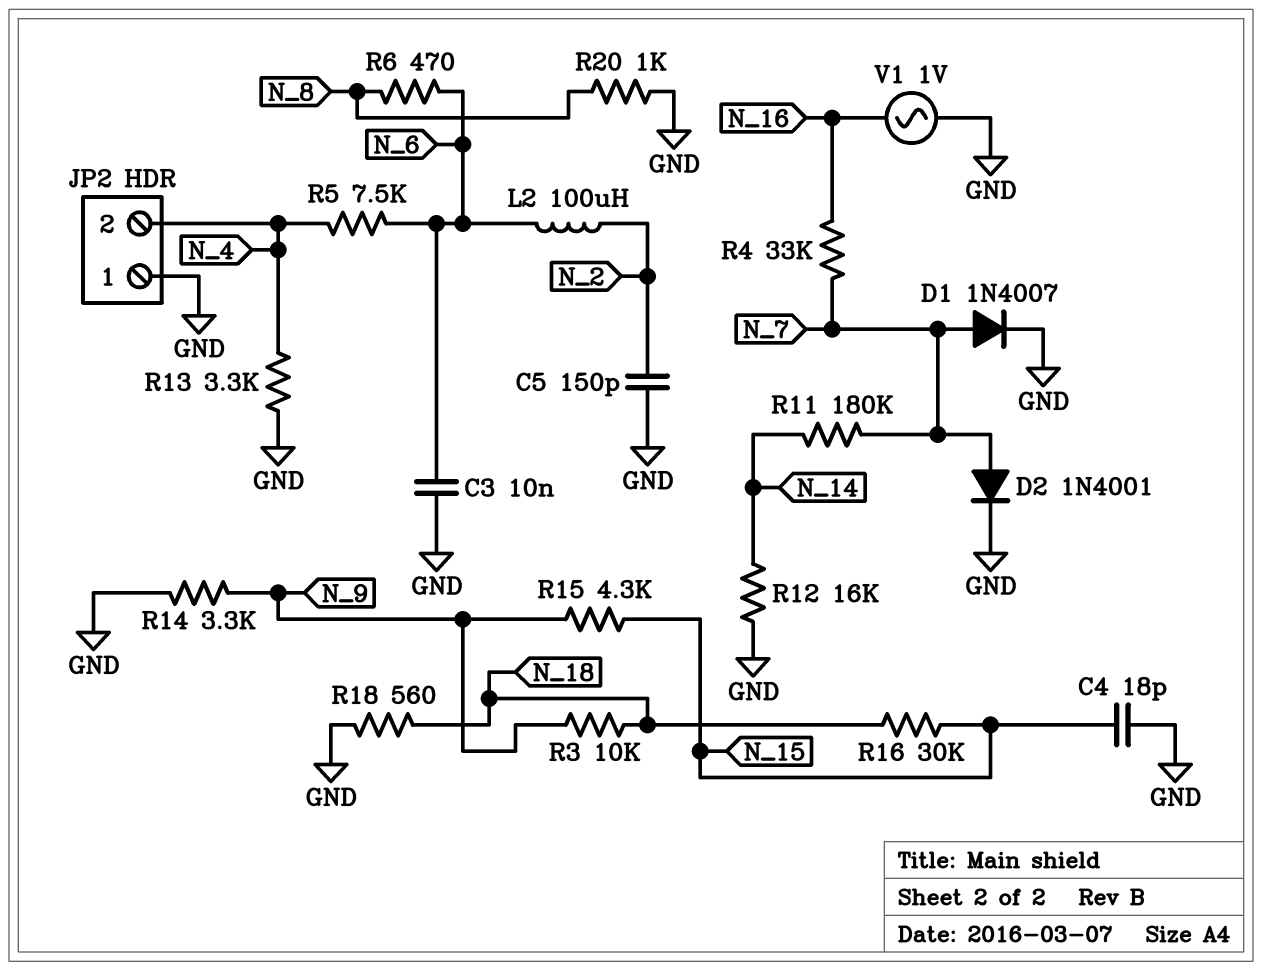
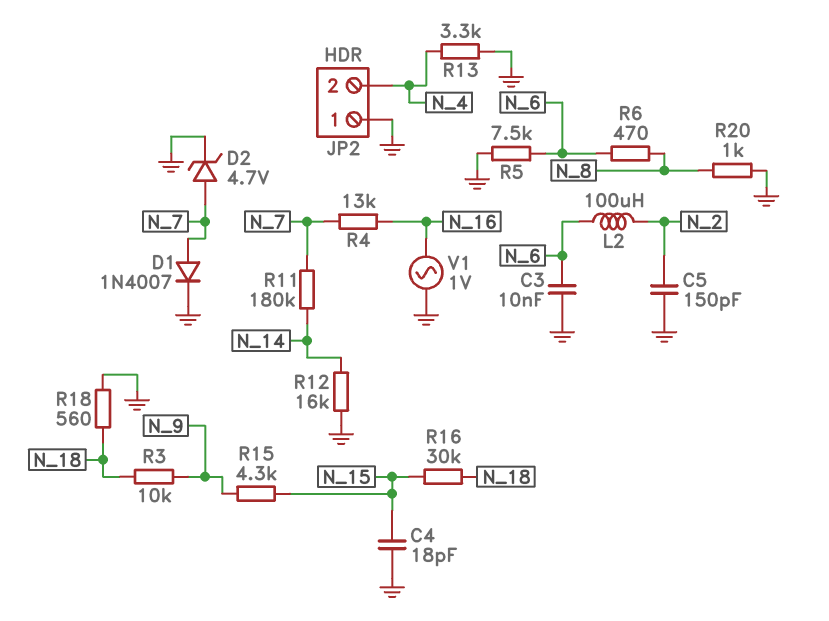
D2: diode 1N4001 (A N_7, K GND) -> zener 4.7V (A N_7, K GND)
R4: 33k (N_7, N_16) -> 13k (N_7, N_16)
R5: 7.5k (N_4, N_6) -> 7.5k (GND, N_6)
R14: 3.3k (GND, N_9) -> none

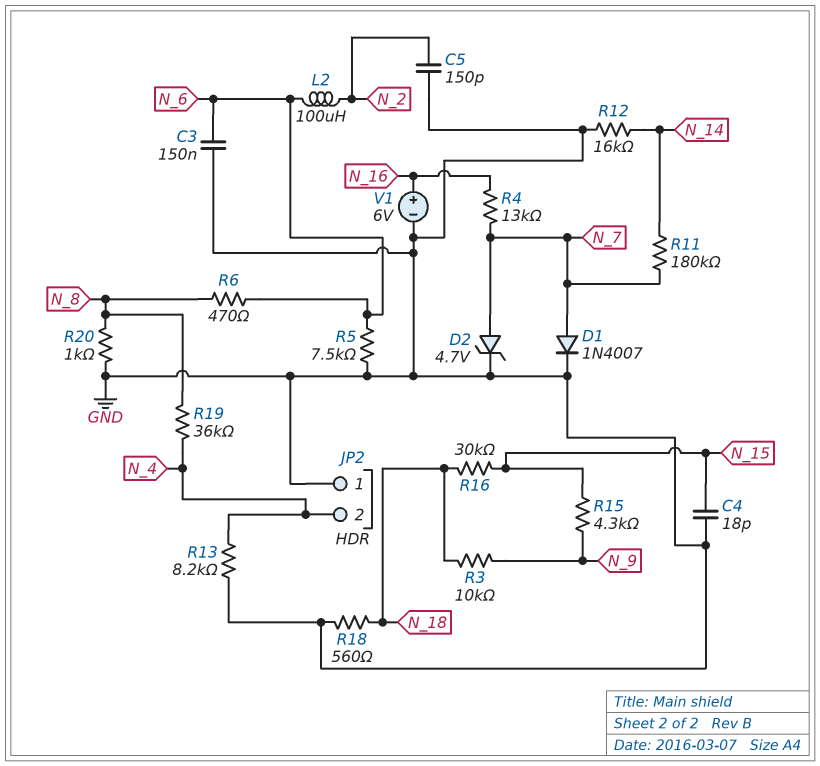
C3: 10nF (GND, N_6) -> 150nF (GND, N_6)
R13: 3.3k (GND, N_4) -> 8.2k (GND, N_4)
R19: none -> 36k (N_4, N_8)
V1: AC 1V (GND, N_16) -> 6V (plus N_16, minus GND)

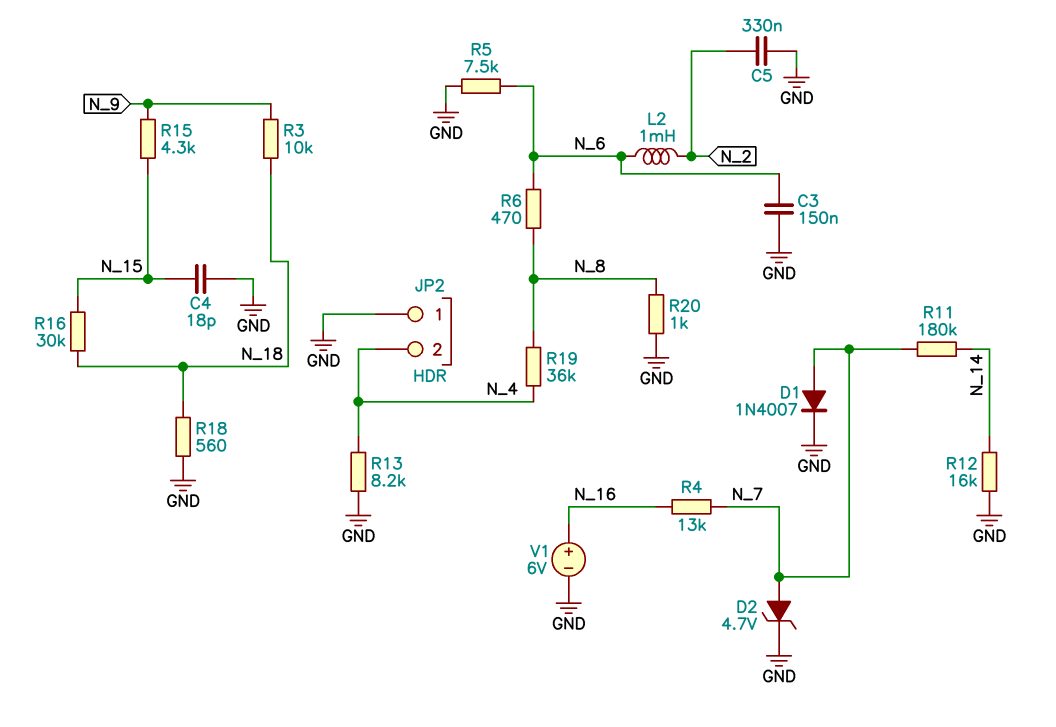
C5: 150pF (GND, N_2) -> 330nF (GND, N_2)
L2: 100uH (N_2, N_6) -> 1mH (N_2, N_6)

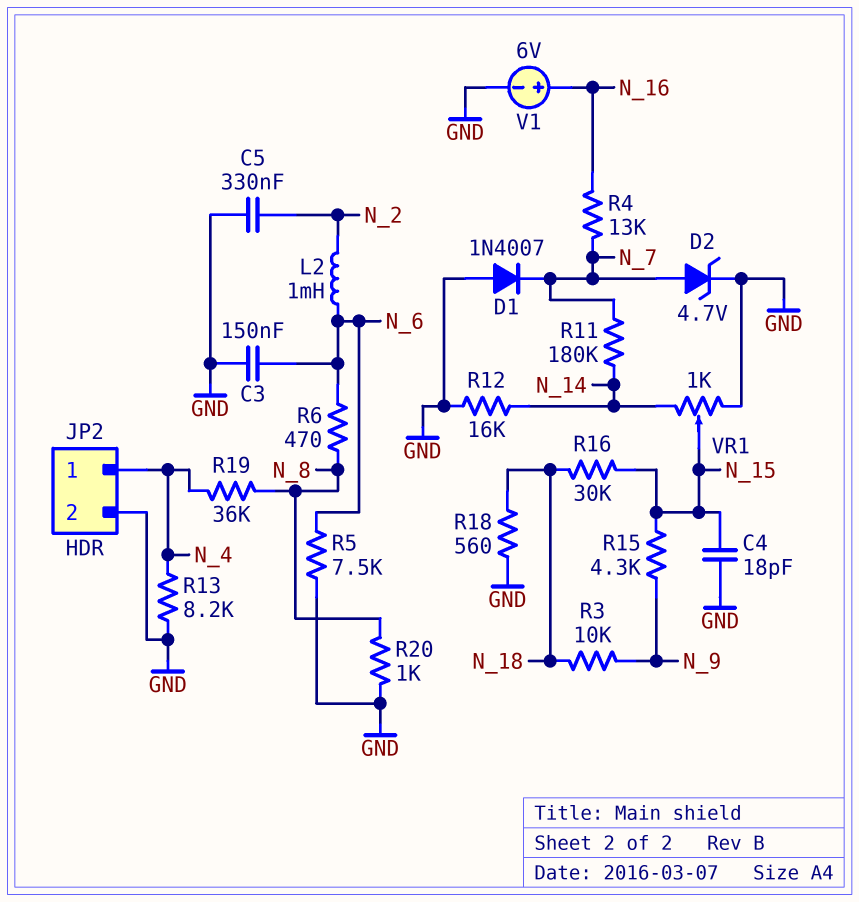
D1: diode 1N4007 (A N_7, K GND) -> diode 1N4007 (A GND, K N_7)
JP2 pin 1: GND -> N_4
JP2 pin 2: N_4 -> GND
VR1: none -> 1k (GND, N_14, wiper N_15)

